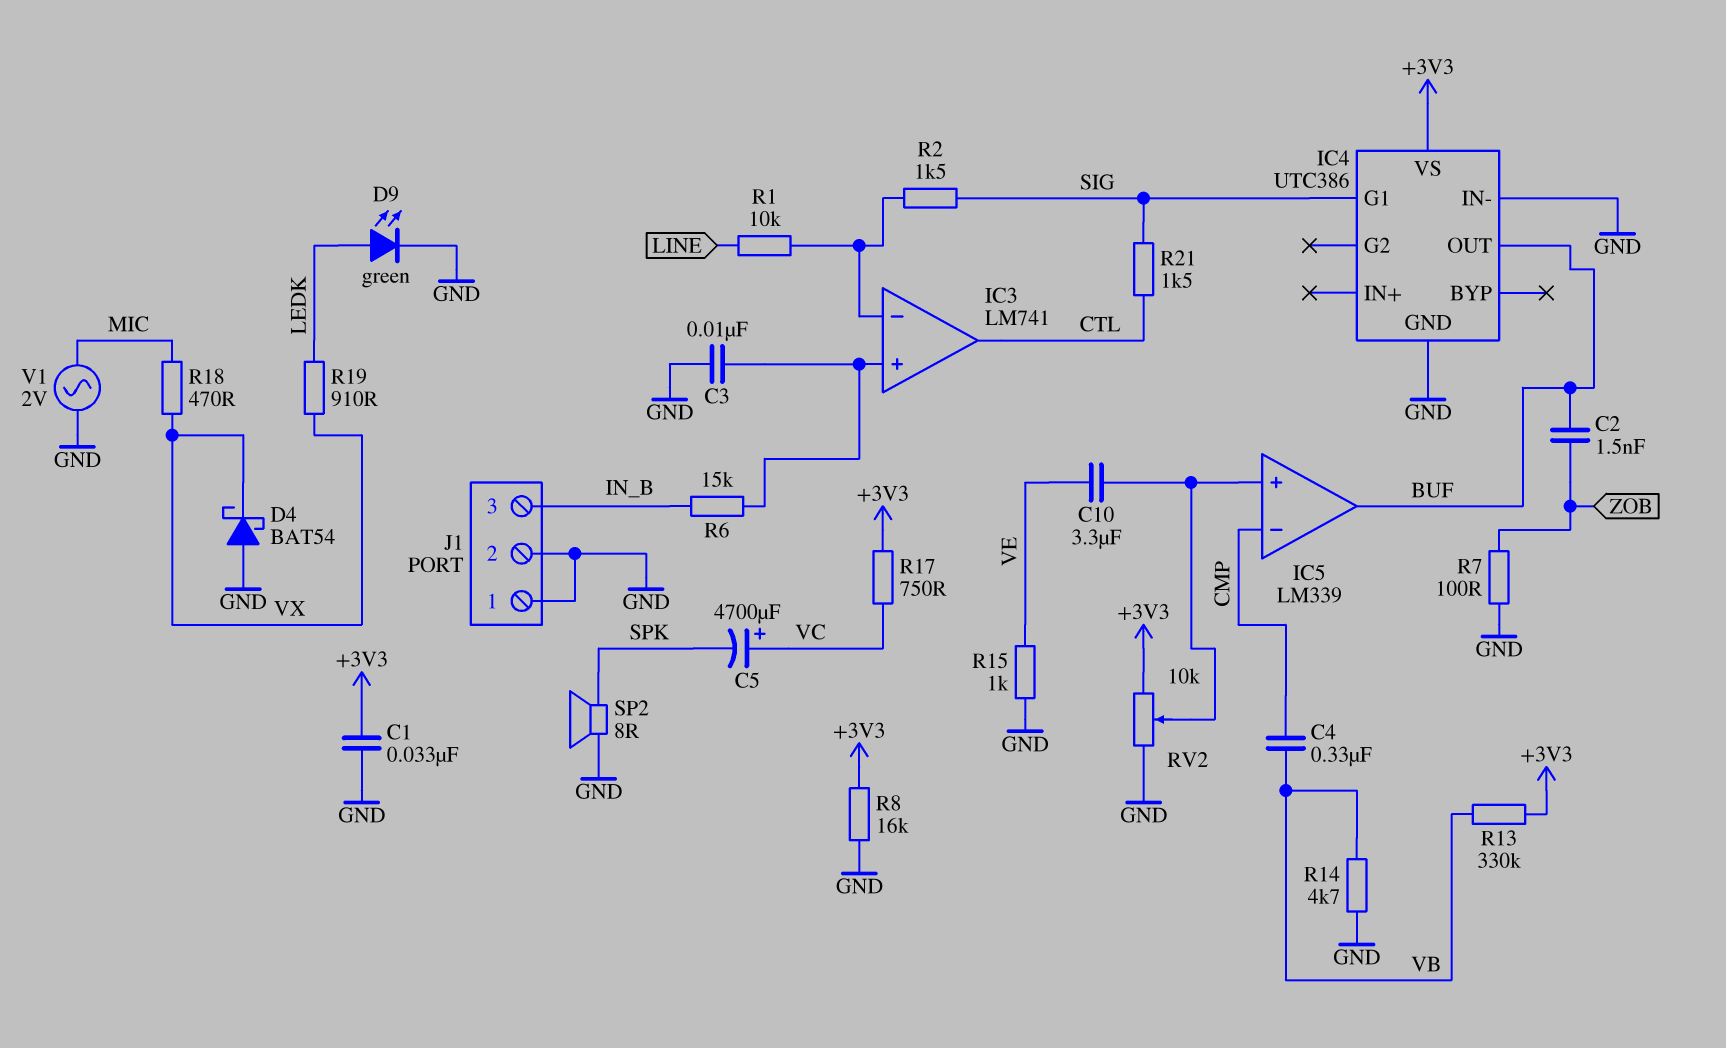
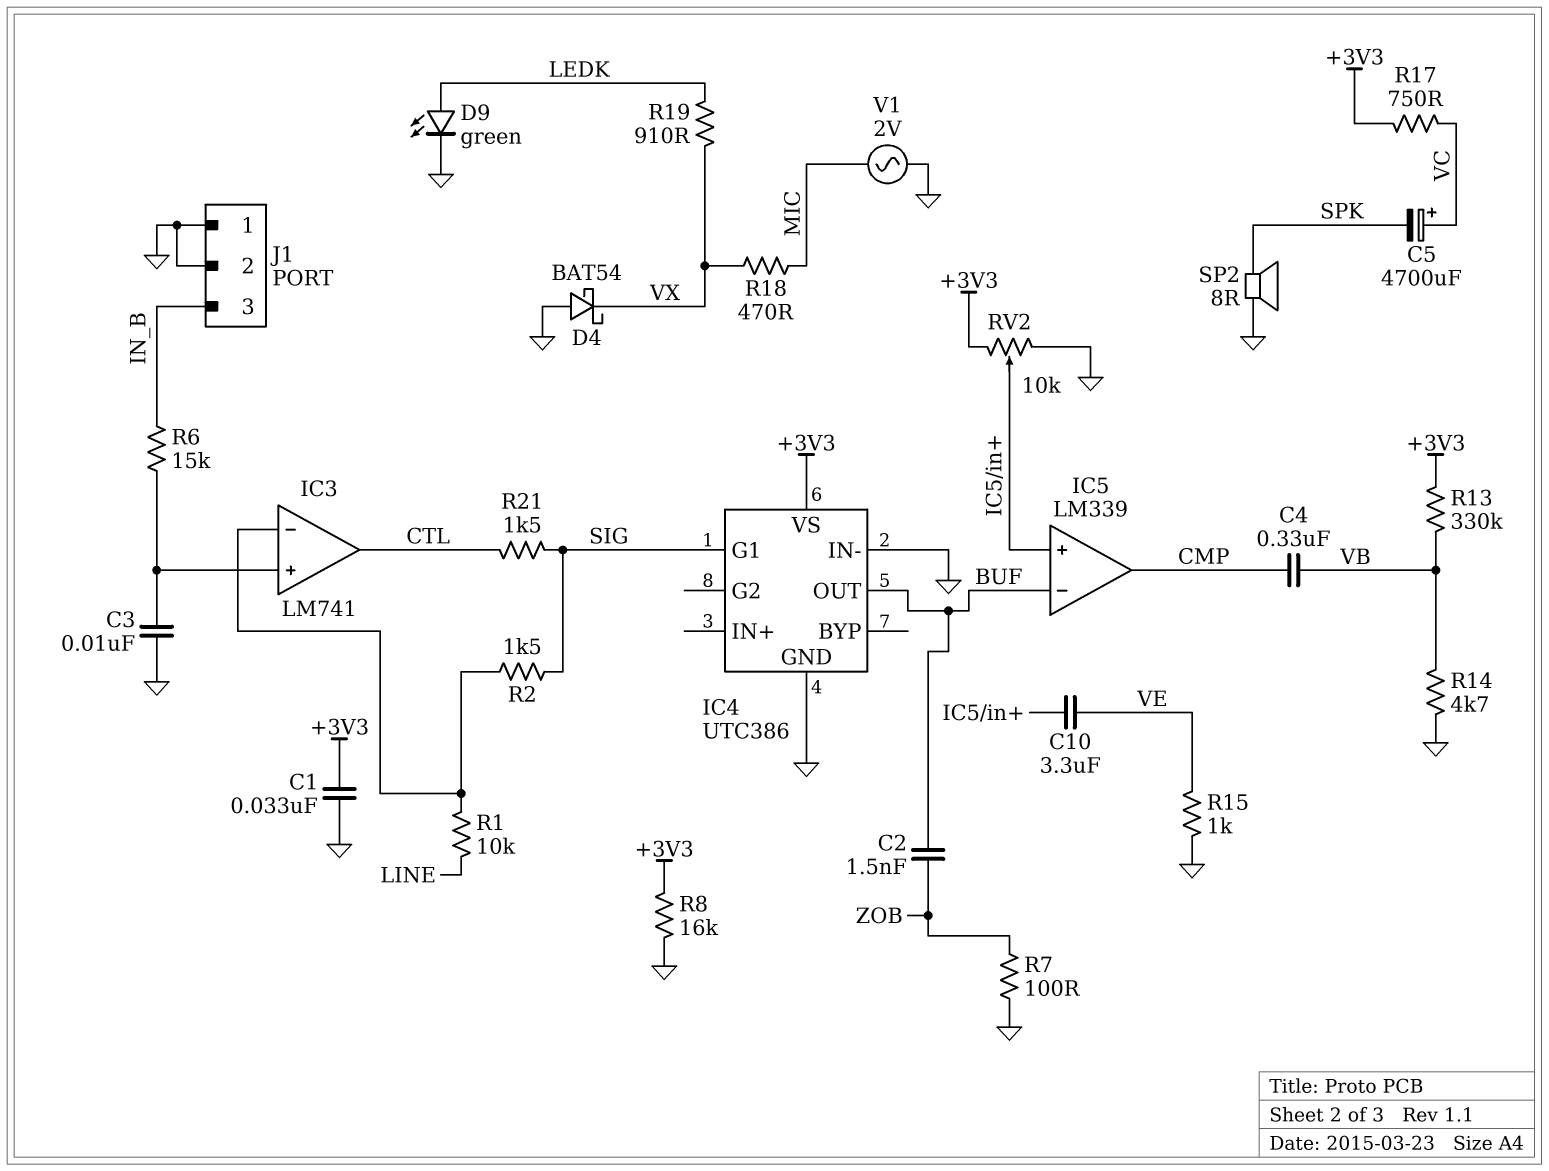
IC5 pin in-: CMP -> BUF
IC5 pin out: BUF -> CMP

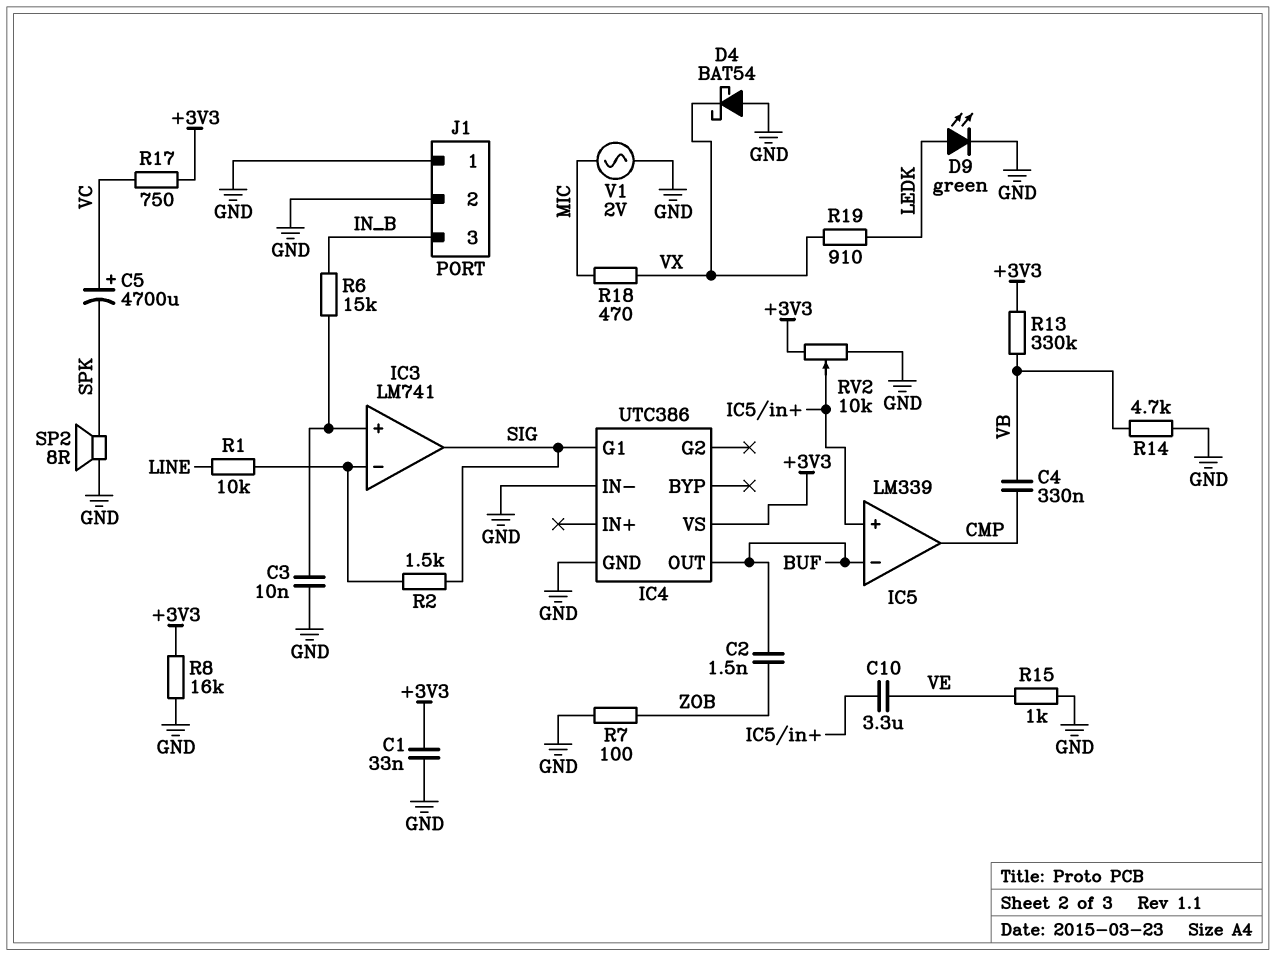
IC3 pin out: CTL -> SIG
R21: 1.5k (CTL, SIG) -> none

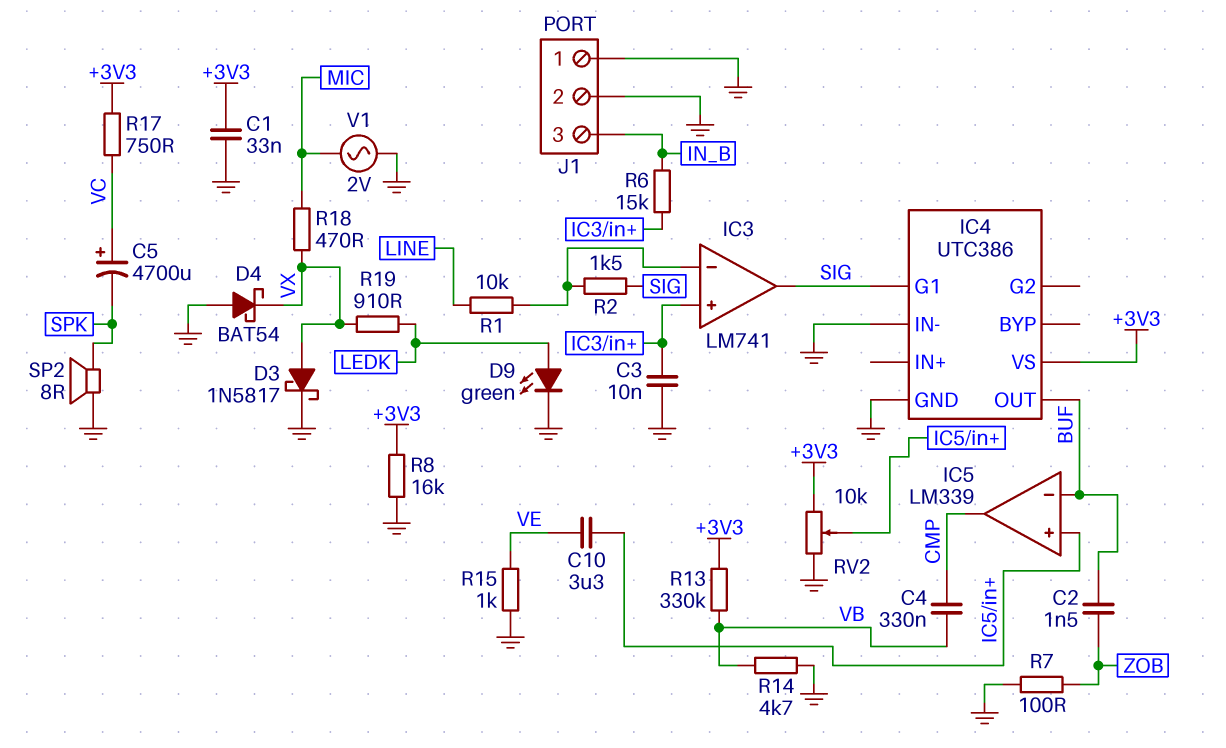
D3: none -> schottky 1N5817 (A VX, K GND)

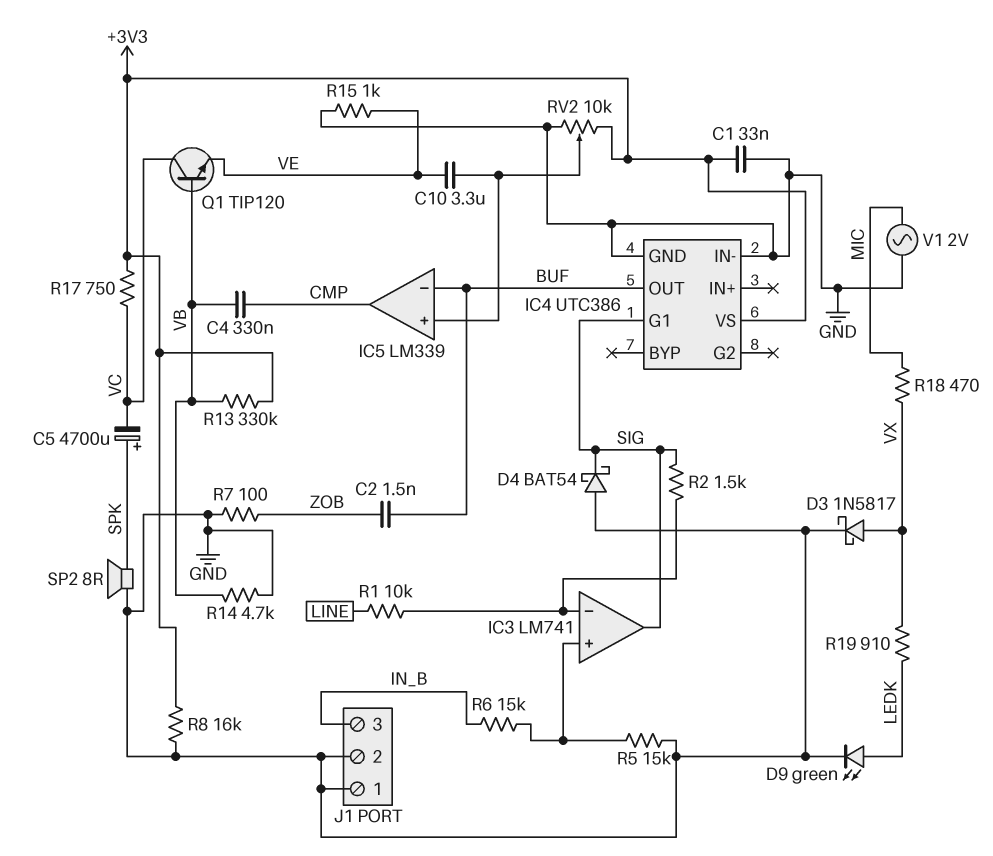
C3: 10nF (GND, IC3/in+) -> none
C5: 4700uF (plus VC, minus SPK) -> 4700uF (plus SPK, minus VC)
D4: schottky BAT54 (A GND, K VX) -> schottky BAT54 (A GND, K SIG)
Q1: none -> NPN TIP120 (B VB, C VC, E VE)
R5: none -> 15k (GND, IC3/in+)

